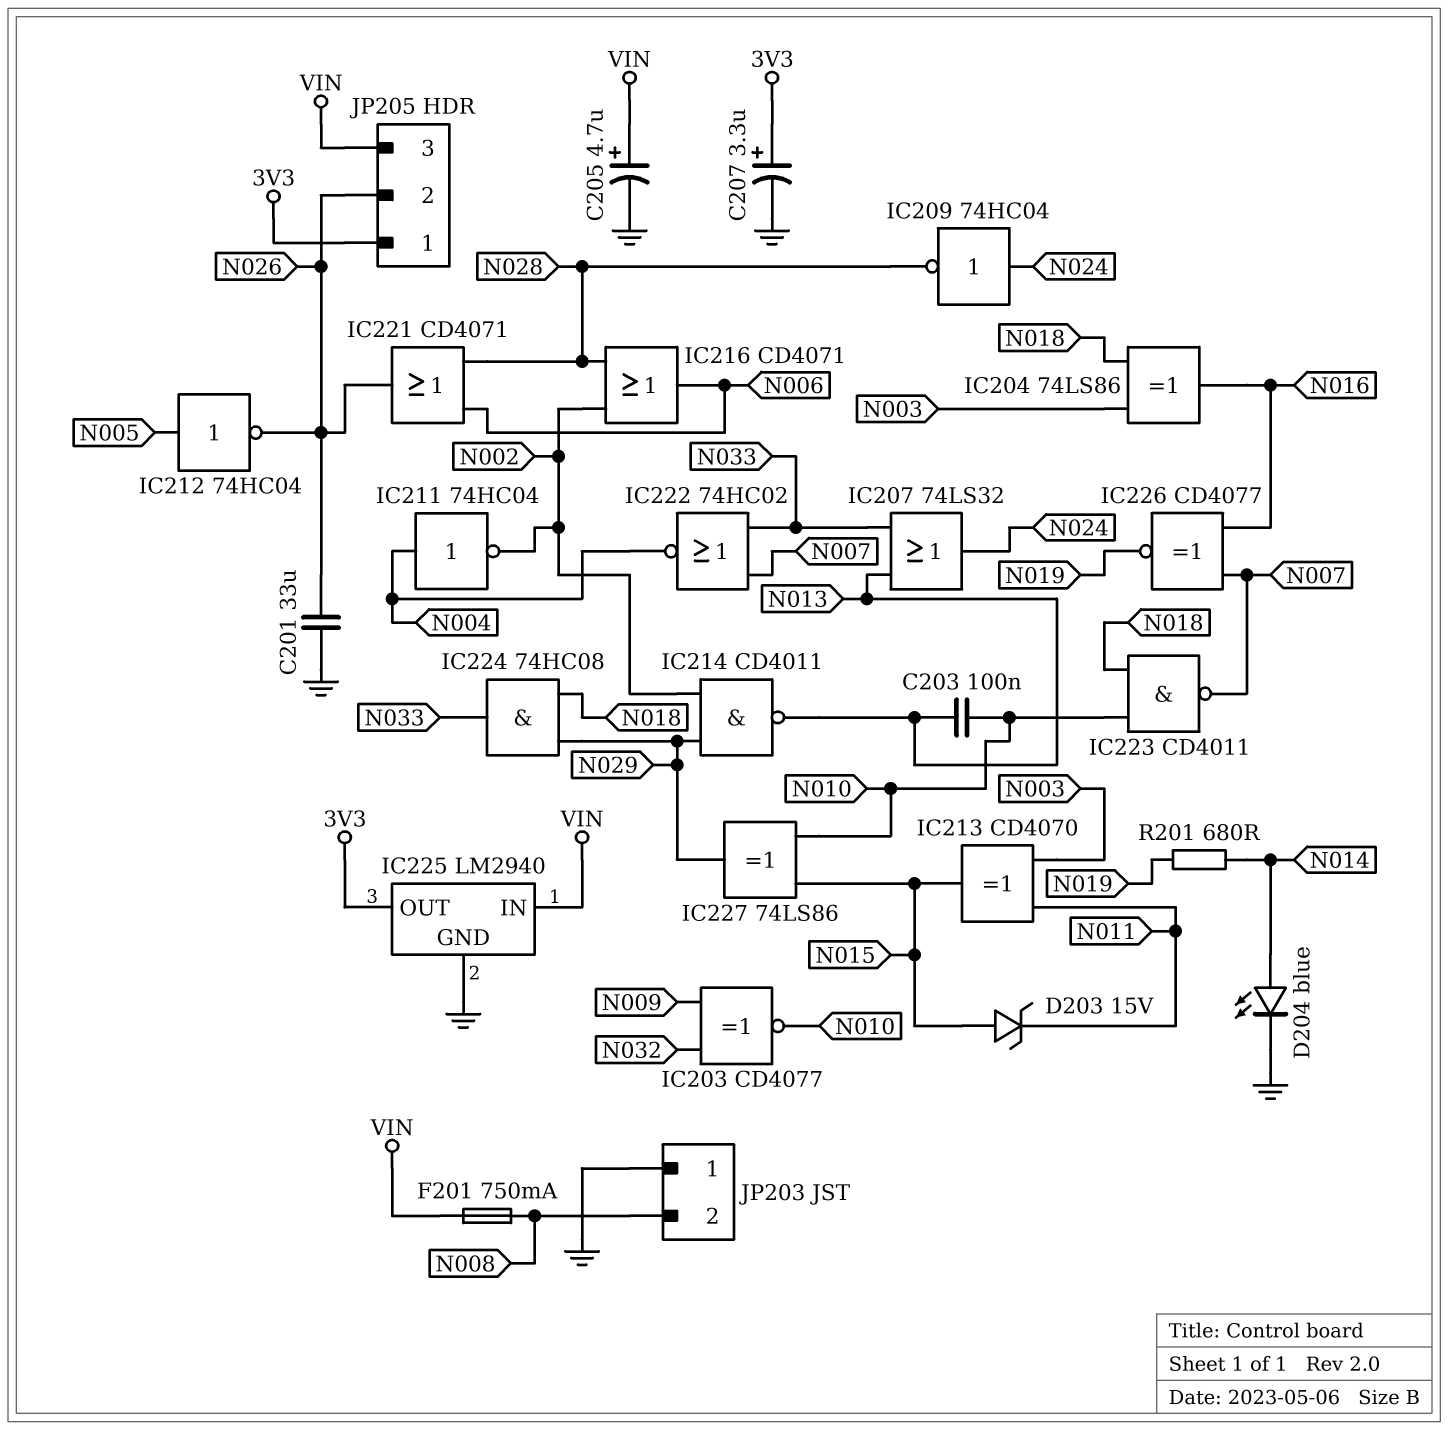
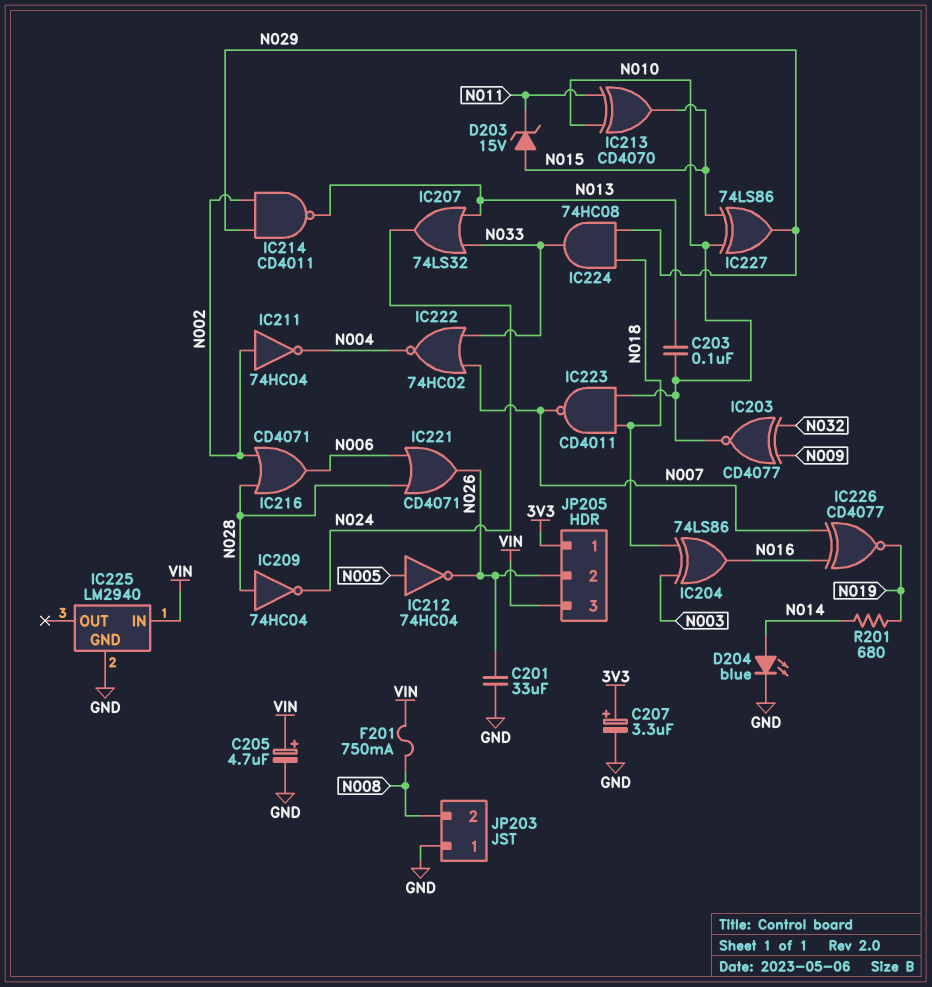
IC209: NOT 74HC04 (in N024, out N028) -> NOT 74HC04 (in N028, out N024)
IC211: NOT 74HC04 (in N004, out N002) -> NOT 74HC04 (in N002, out N004)
IC213: XOR CD4070 (in N003, in N011, out N015) -> XOR CD4070 (in N010, in N011, out N015)
IC225 pin OUT: 3V3 -> none

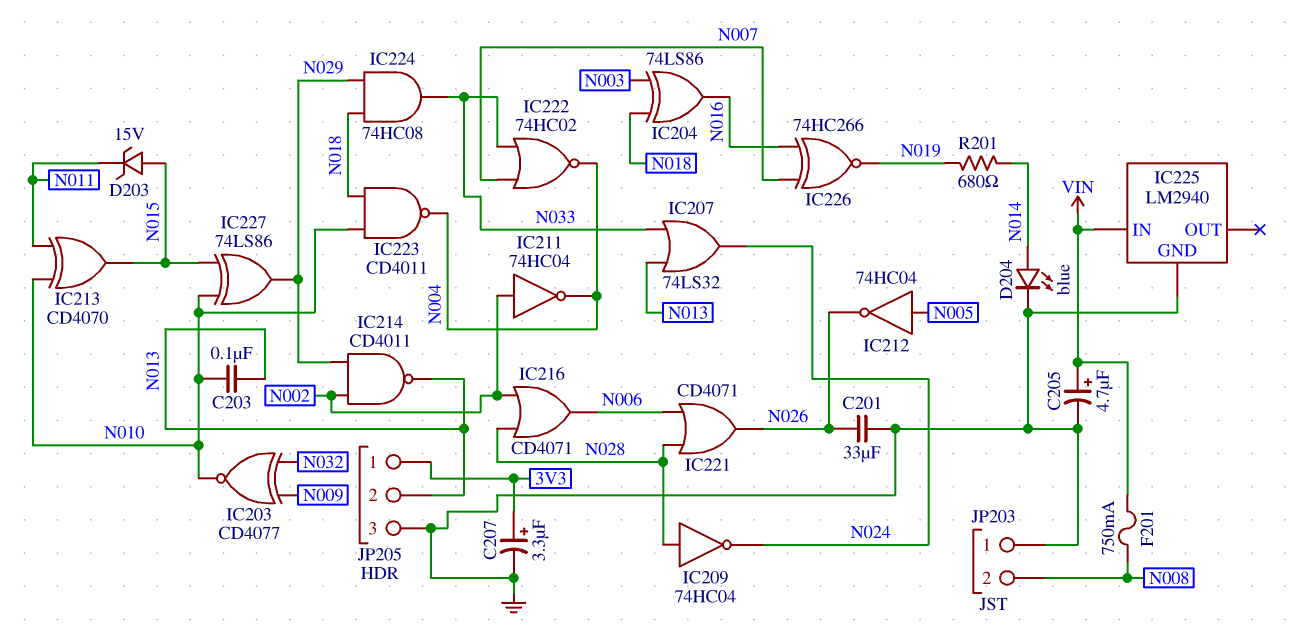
IC223: NAND CD4011 (in N010, in N018, out N007) -> NAND CD4011 (in N010, in N018, out N004)
IC226: XNOR CD4077 (in N007, in N016, out N019) -> XNOR 74HC266 (in N007, in N016, out N019)
JP205 pin 2: N026 -> N013
JP205 pin 3: VIN -> GND

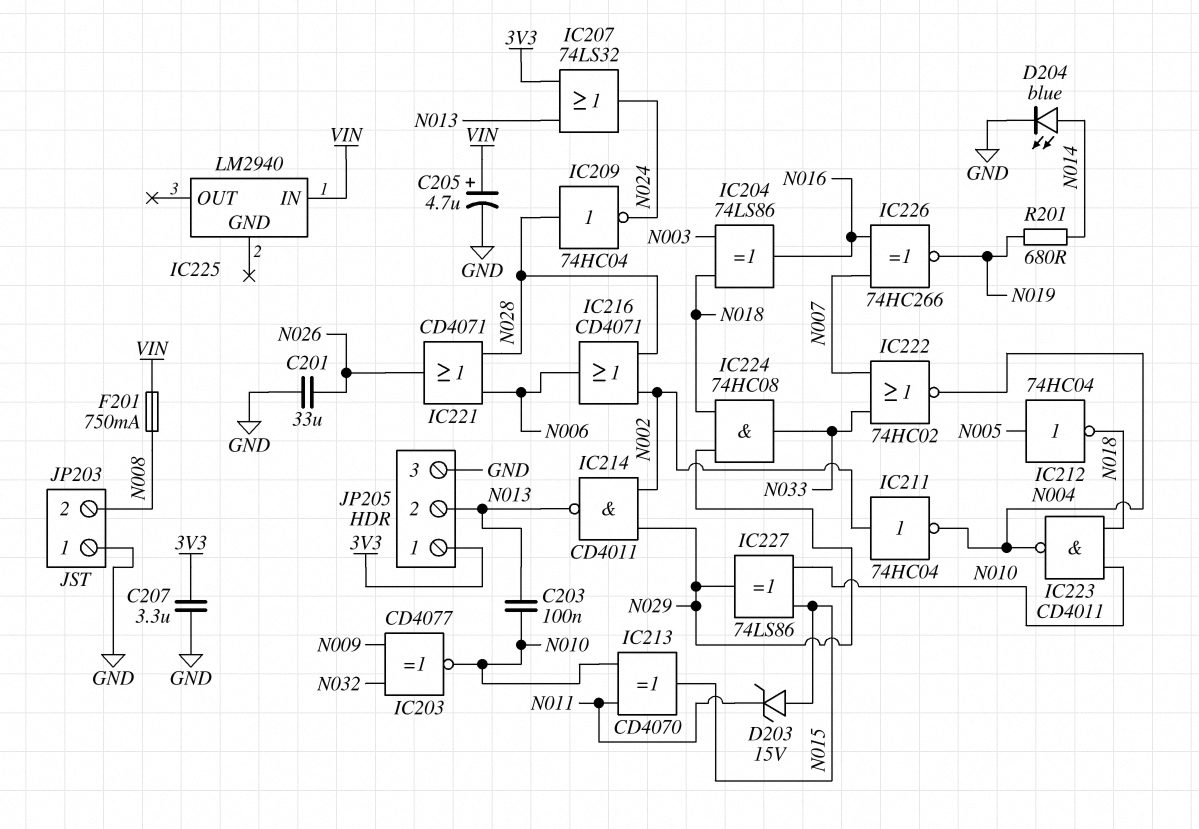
C207: 3.3uF (plus 3V3, minus GND) -> 3.3uF (3V3, GND)
IC207: OR 74LS32 (in N013, in N033, out N024) -> OR 74LS32 (in 3V3, in N013, out N024)
IC212: NOT 74HC04 (in N005, out N026) -> NOT 74HC04 (in N005, out N018)
IC225 pin GND: GND -> none

